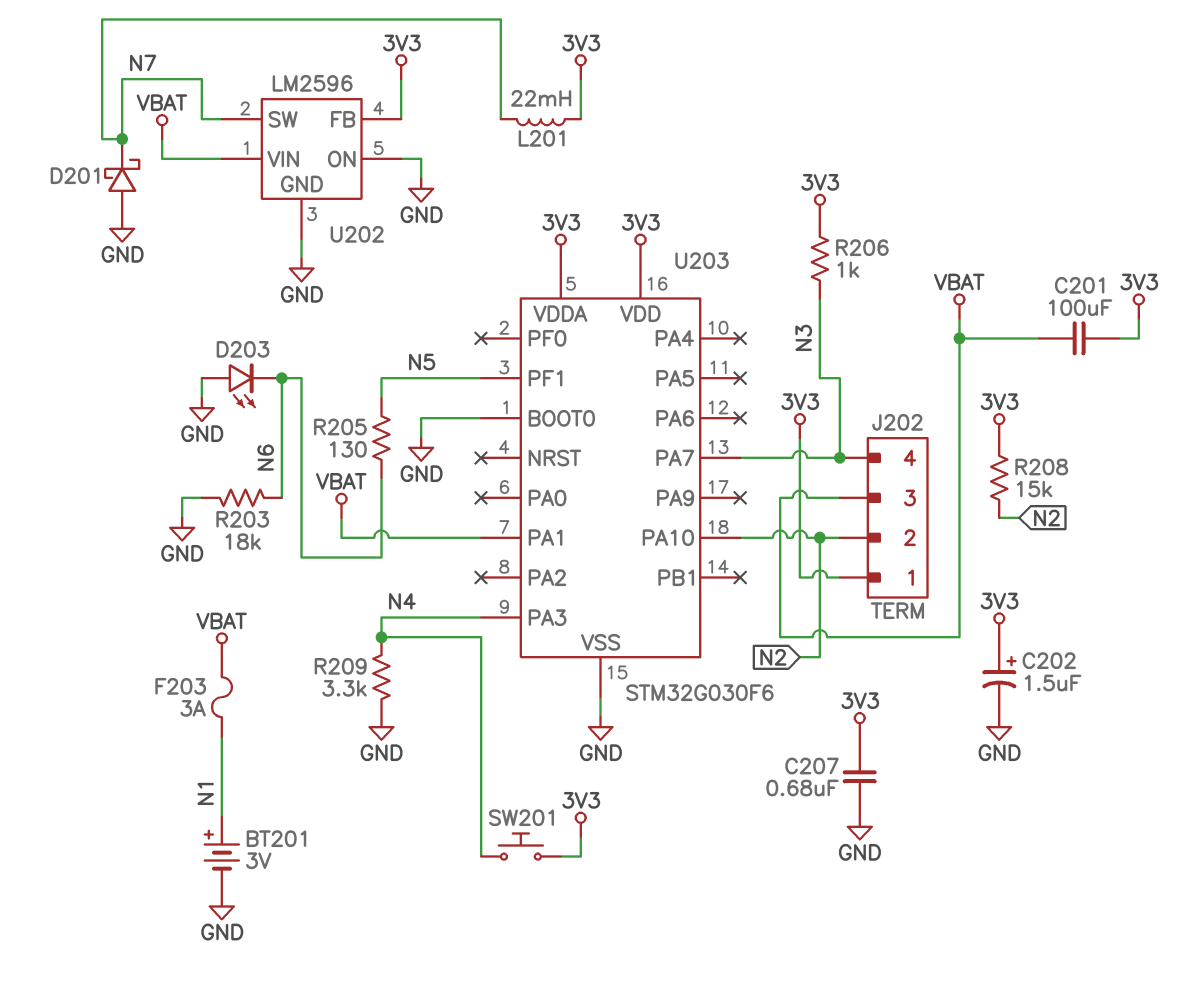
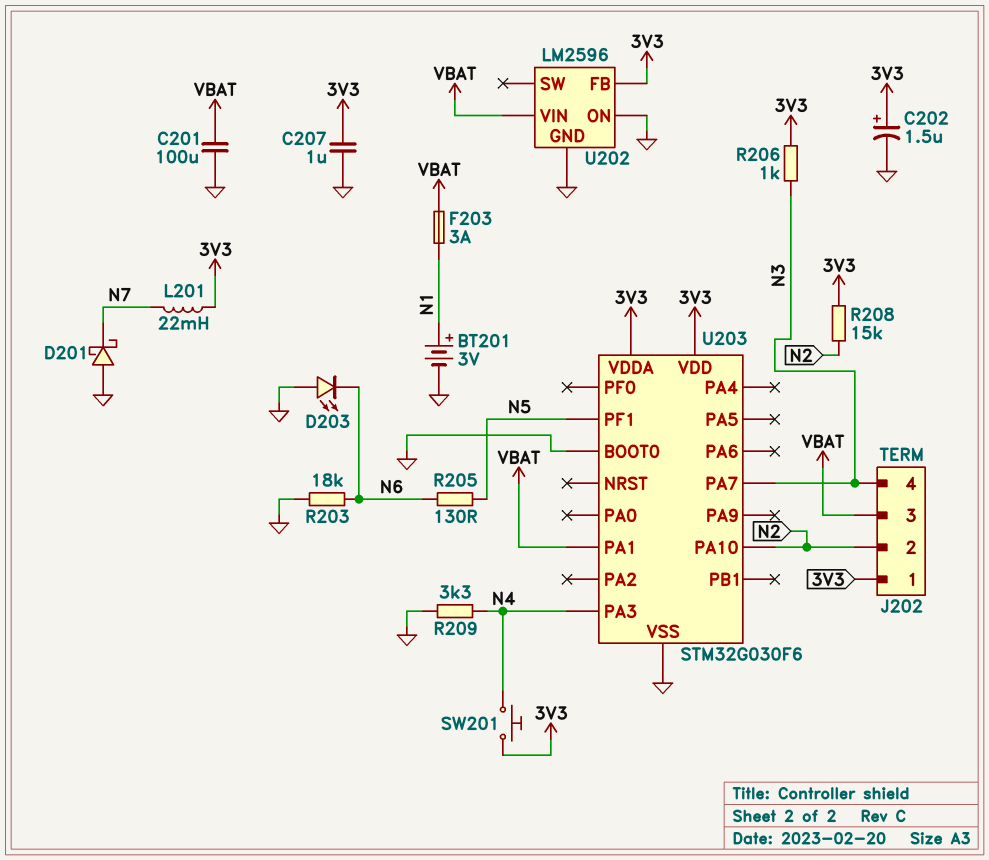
C201: 100uF (3V3, VBAT) -> 100uF (GND, VBAT)
C207: 680nF (3V3, GND) -> 1uF (3V3, GND)
U202 pin SW: N7 -> none

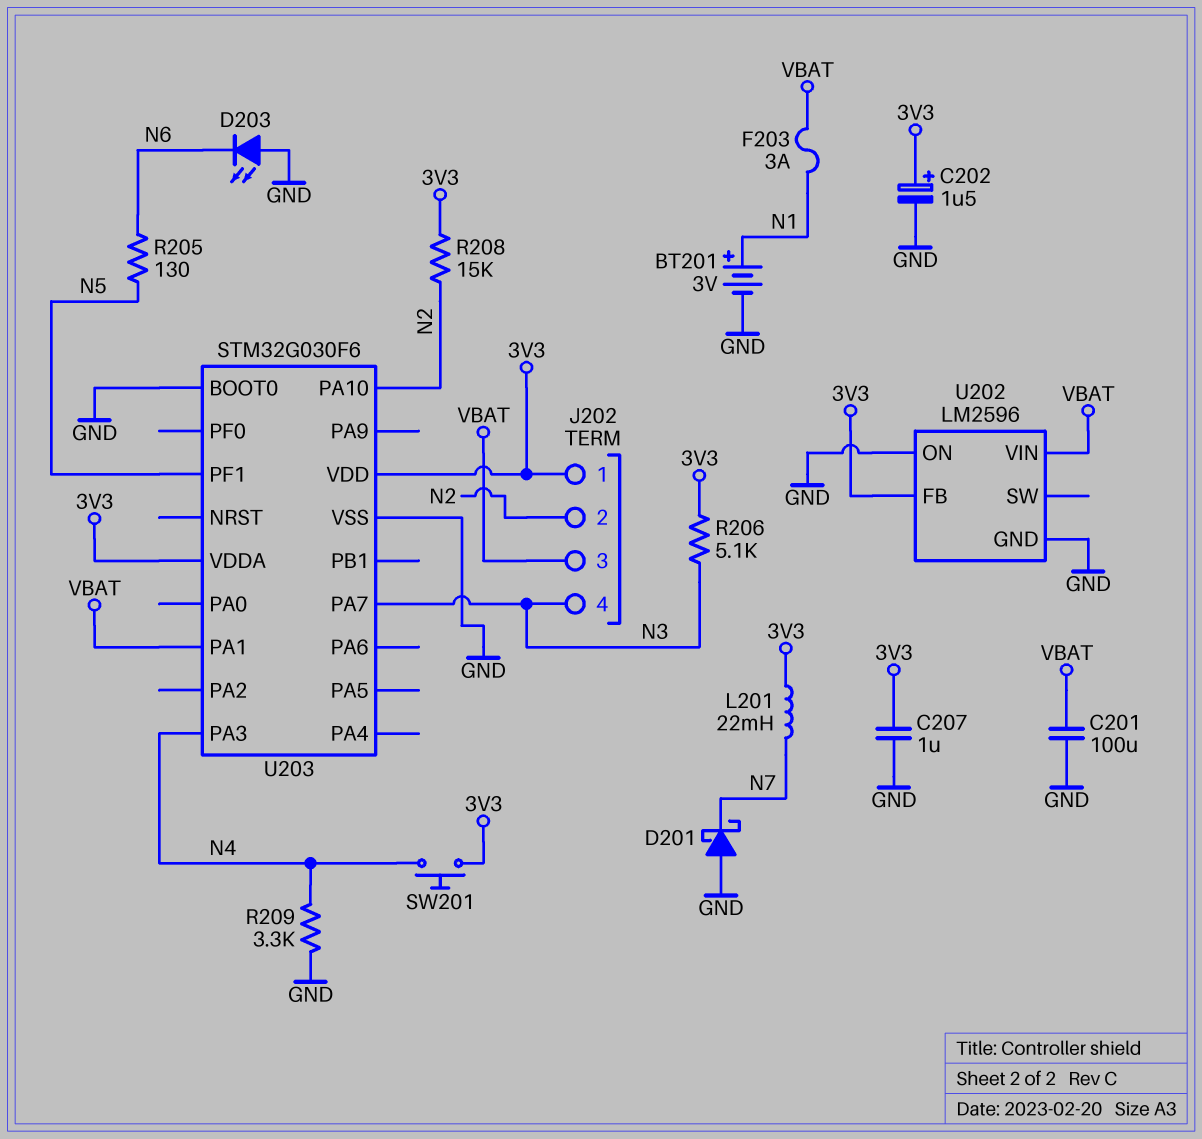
R203: 18k (GND, N6) -> none
R206: 1k (3V3, N3) -> 5.1k (3V3, N3)

